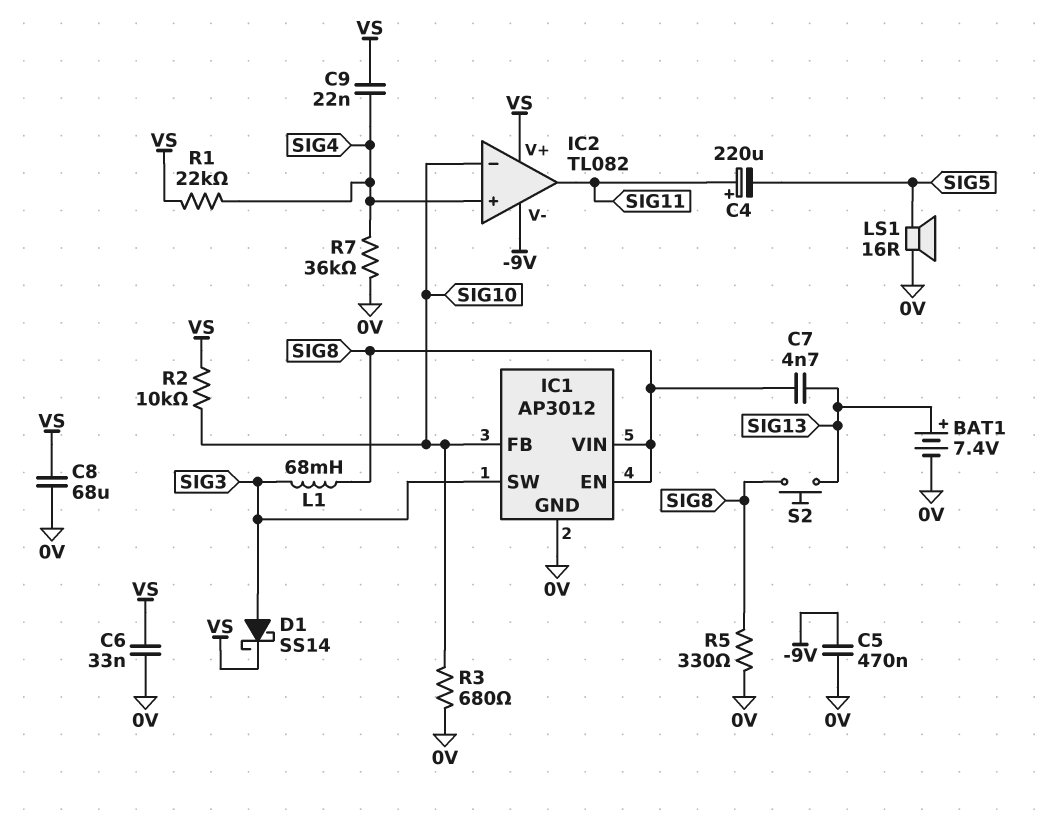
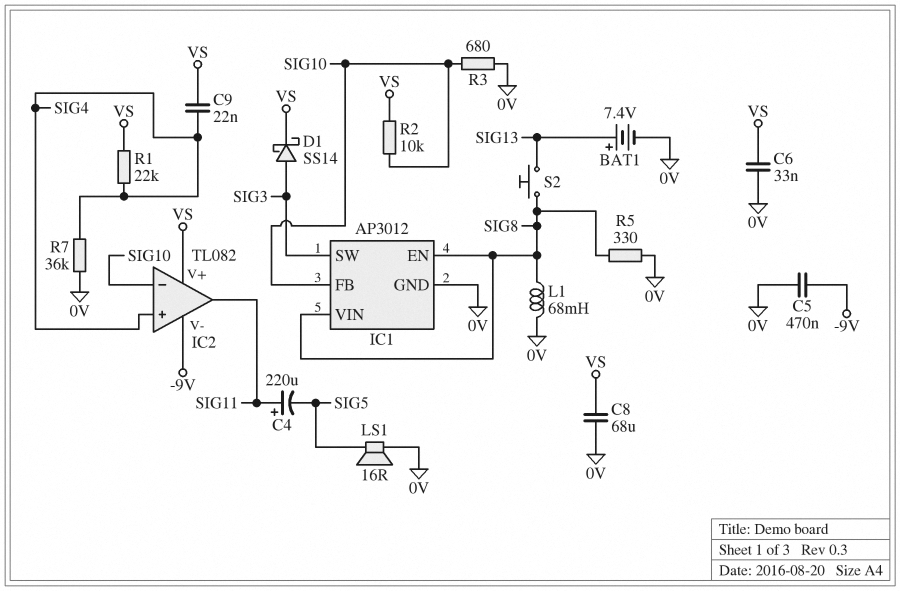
C7: 4.7nF (SIG8, SIG13) -> none
L1: 68mH (SIG3, SIG8) -> 68mH (0V, SIG8)

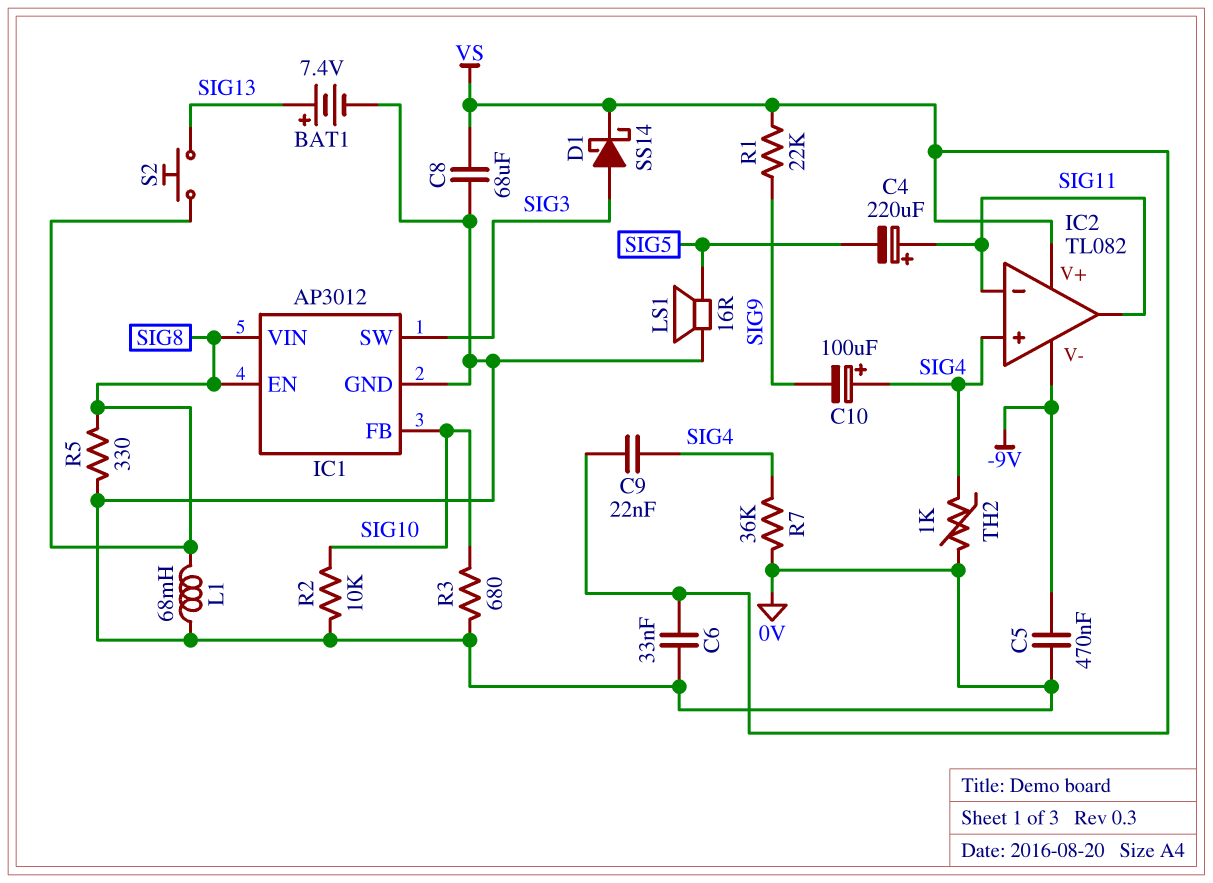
C10: none -> 100uF (plus SIG4, minus SIG9)
IC2 pin in-: SIG10 -> SIG11
R1: 22k (SIG4, VS) -> 22k (SIG9, VS)
R2: 10k (SIG10, VS) -> 10k (0V, SIG10)
TH2: none -> 1k (0V, SIG4)

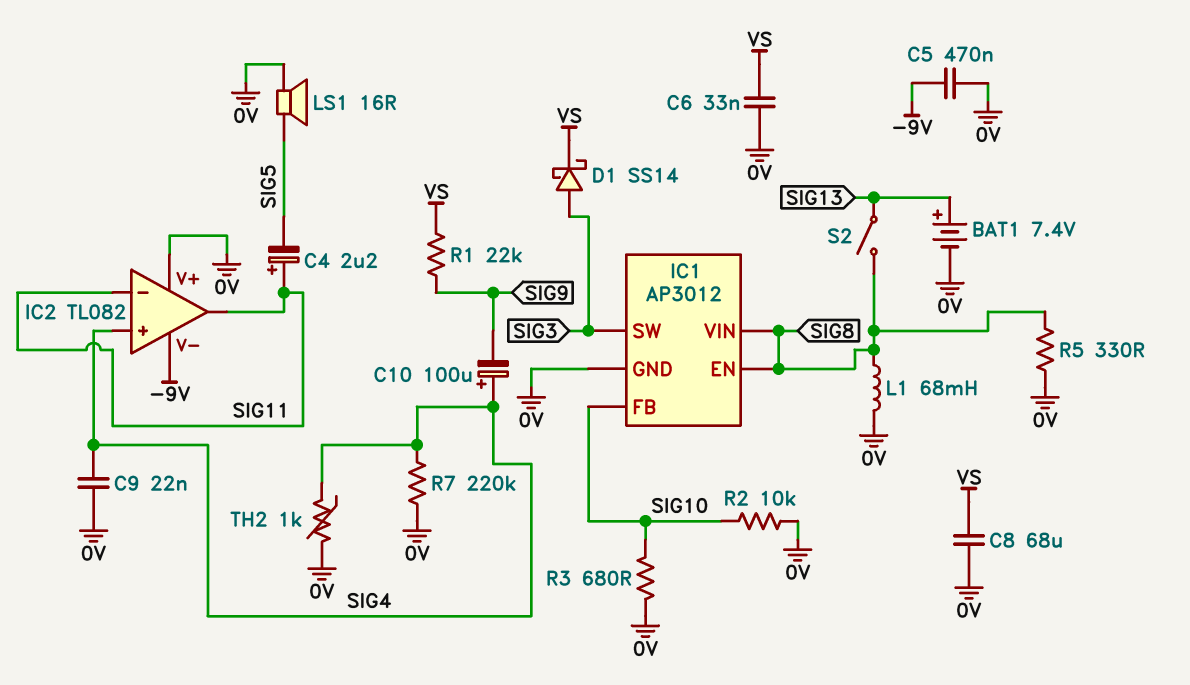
C4: 220uF (plus SIG11, minus SIG5) -> 2.2uF (plus SIG11, minus SIG5)
C9: 22nF (SIG4, VS) -> 22nF (0V, SIG4)
IC2 pin V+: VS -> 0V
R7: 36k (0V, SIG4) -> 220k (0V, SIG4)
S2: button (SIG8, SIG13) -> switch (SIG8, SIG13)

